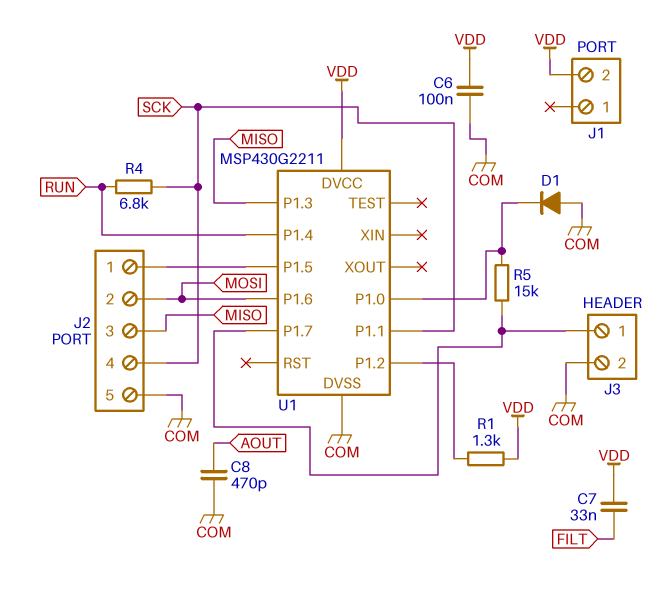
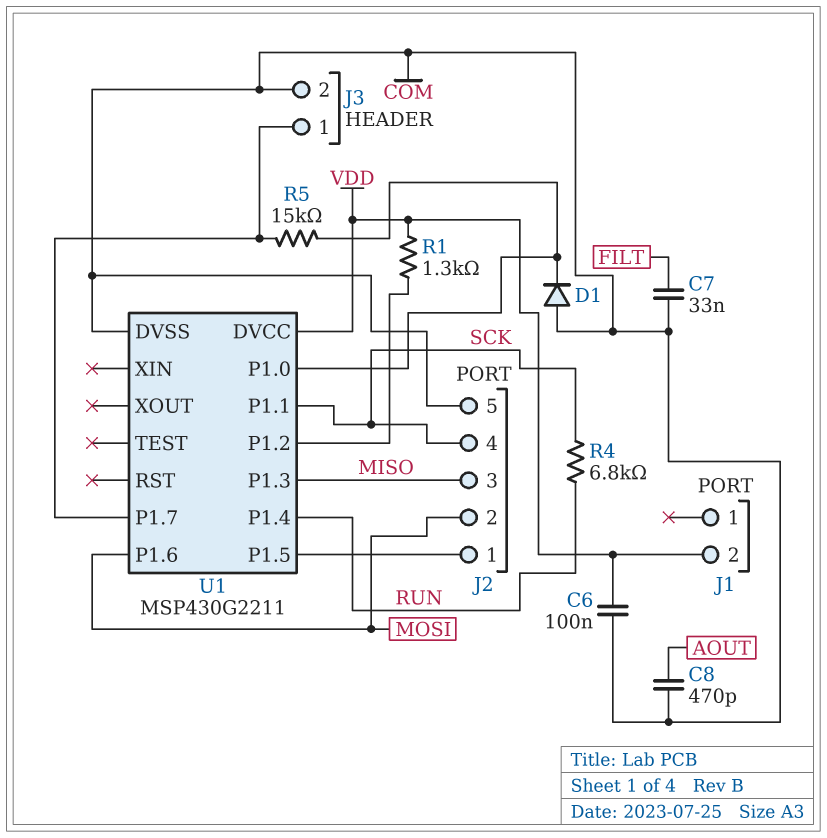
C7: 33nF (FILT, VDD) -> 33nF (COM, FILT)

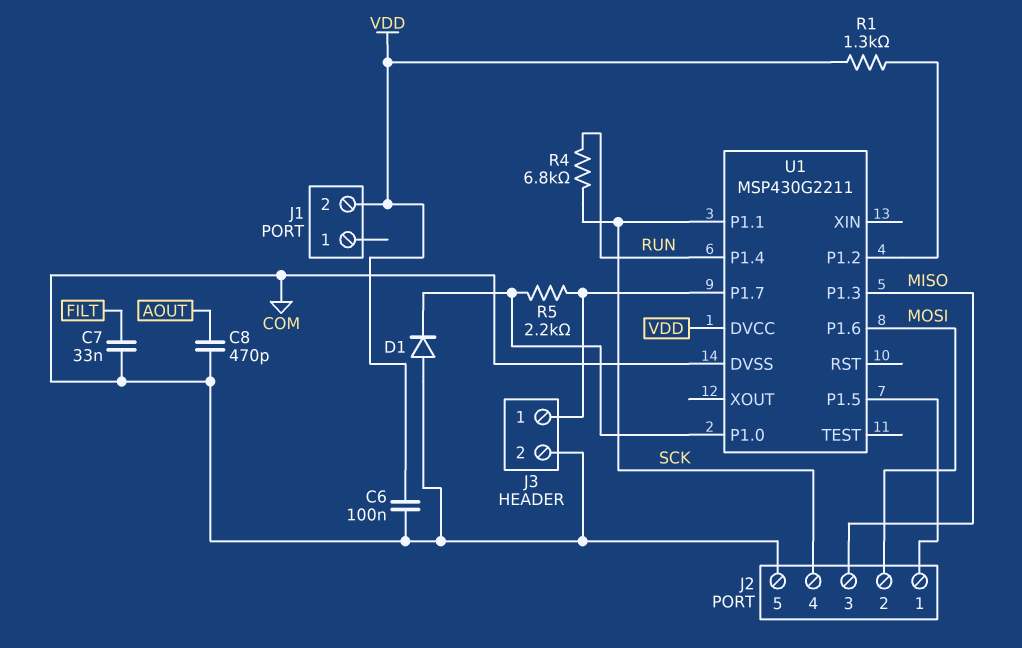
R5: 15k (J3/1, U1/P1.0) -> 2.2k (J3/1, U1/P1.0)

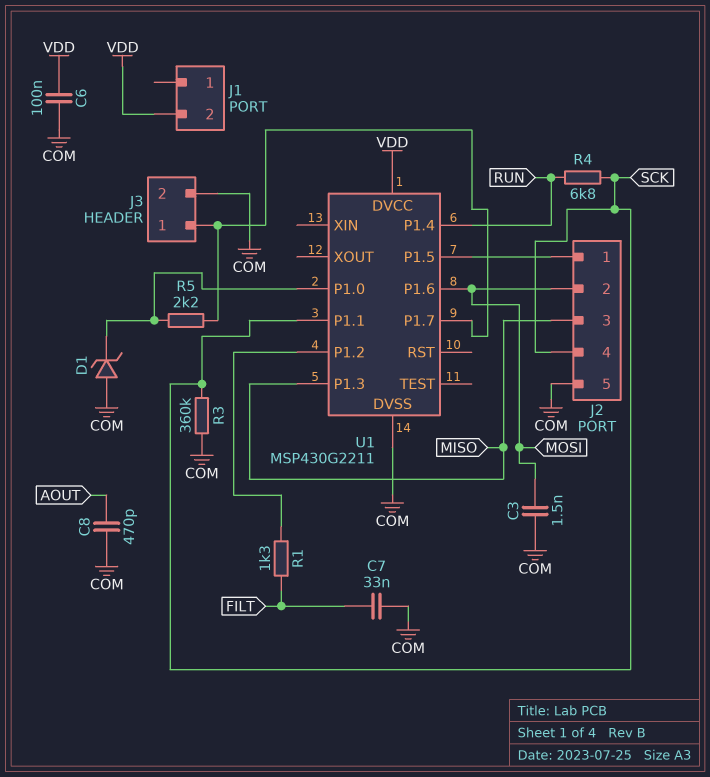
C3: none -> 1.5nF (COM, MOSI)
D1: diode (A COM, K U1/P1.0) -> zener (A COM, K U1/P1.0)
R1: 1.3k (U1/P1.2, VDD) -> 1.3k (FILT, U1/P1.2)
R3: none -> 360k (COM, SCK)

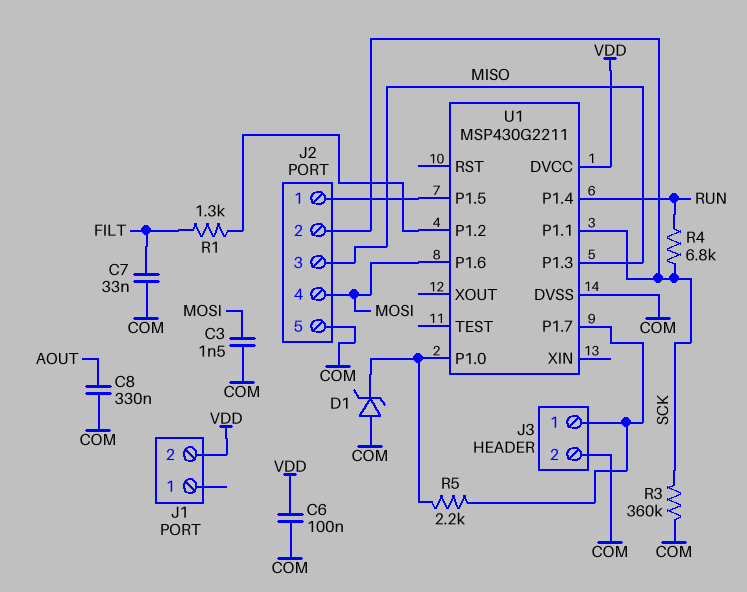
C8: 470pF (AOUT, COM) -> 330nF (AOUT, COM)
J2 pin 2: MOSI -> SCK
J2 pin 4: SCK -> MOSI

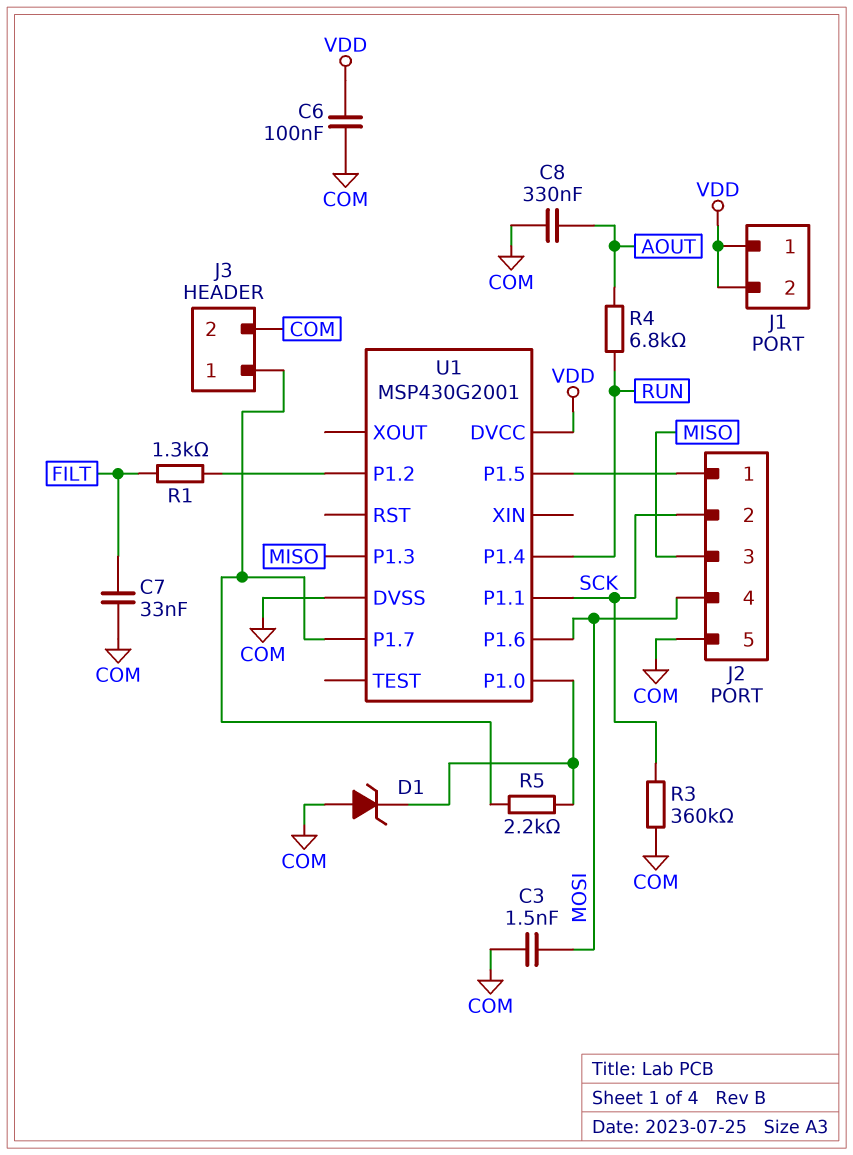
J1 pin 1: none -> VDD
R4: 6.8k (RUN, SCK) -> 6.8k (AOUT, RUN)
U1: MSP430G2211 -> MSP430G2001

